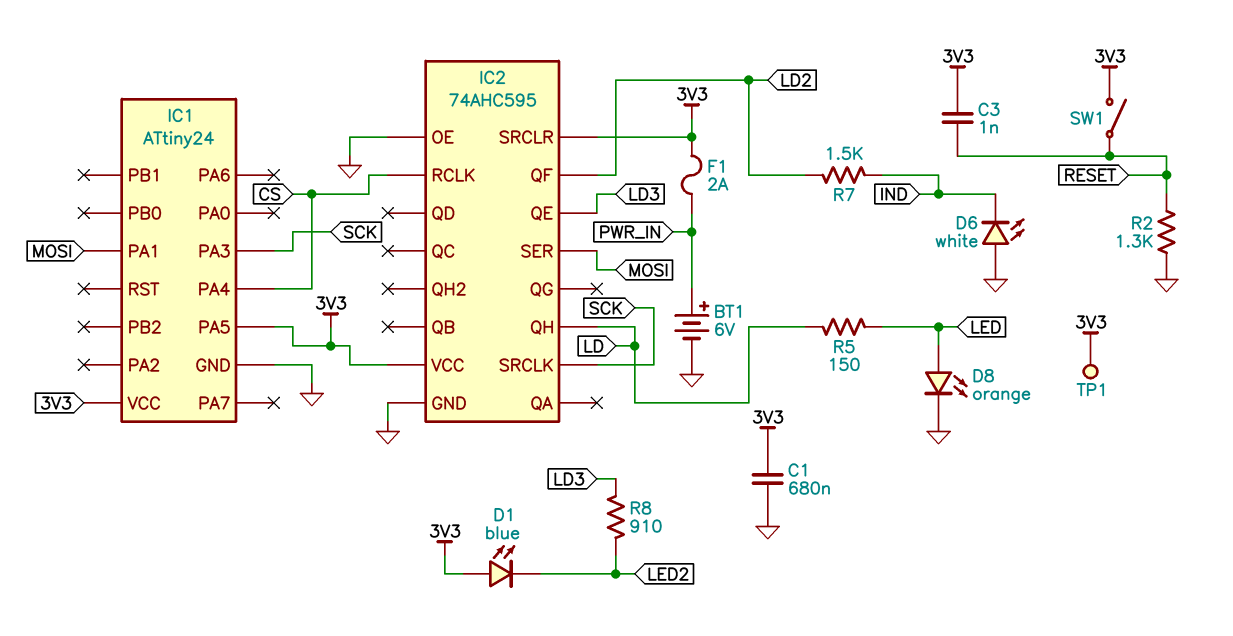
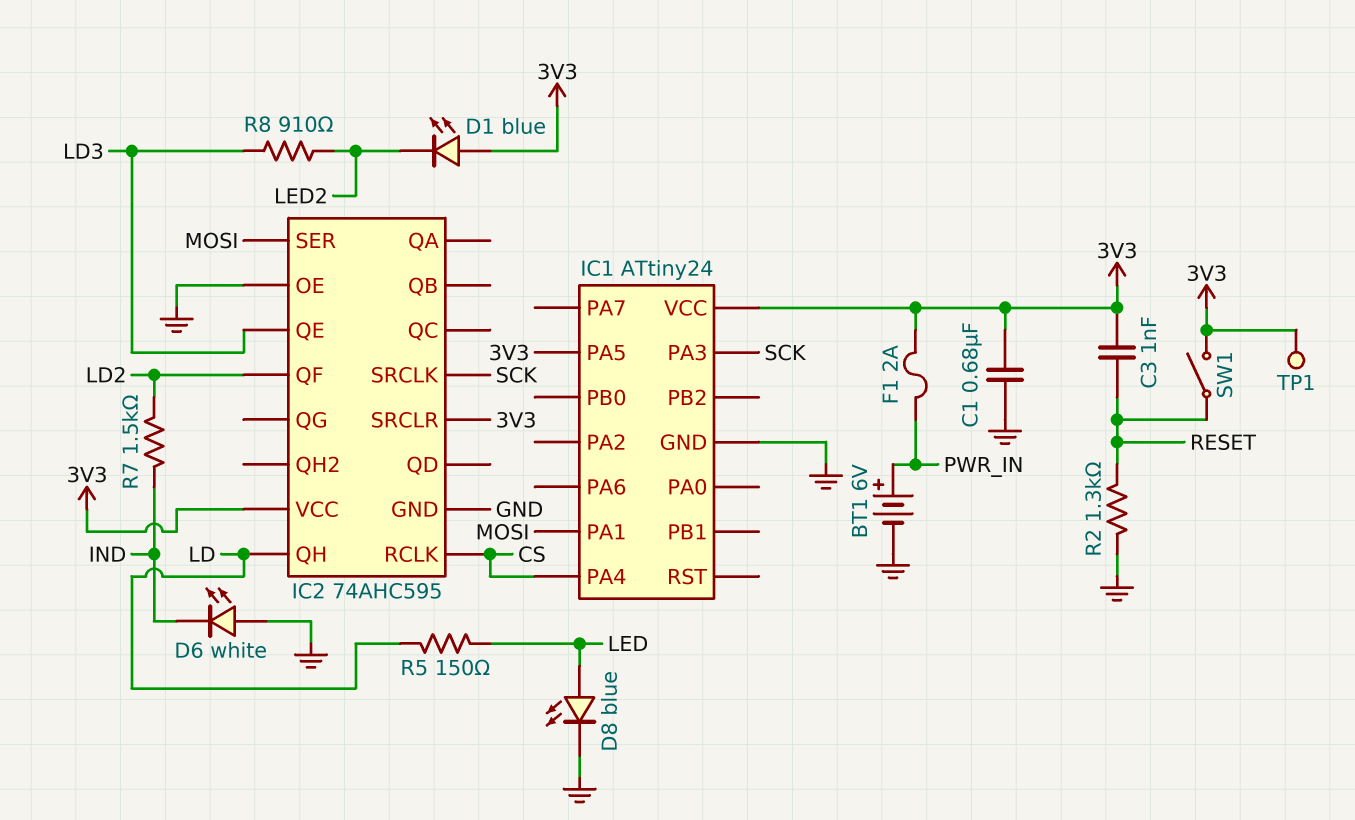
D8: LED orange (A LED, K GND) -> LED blue (A LED, K GND)

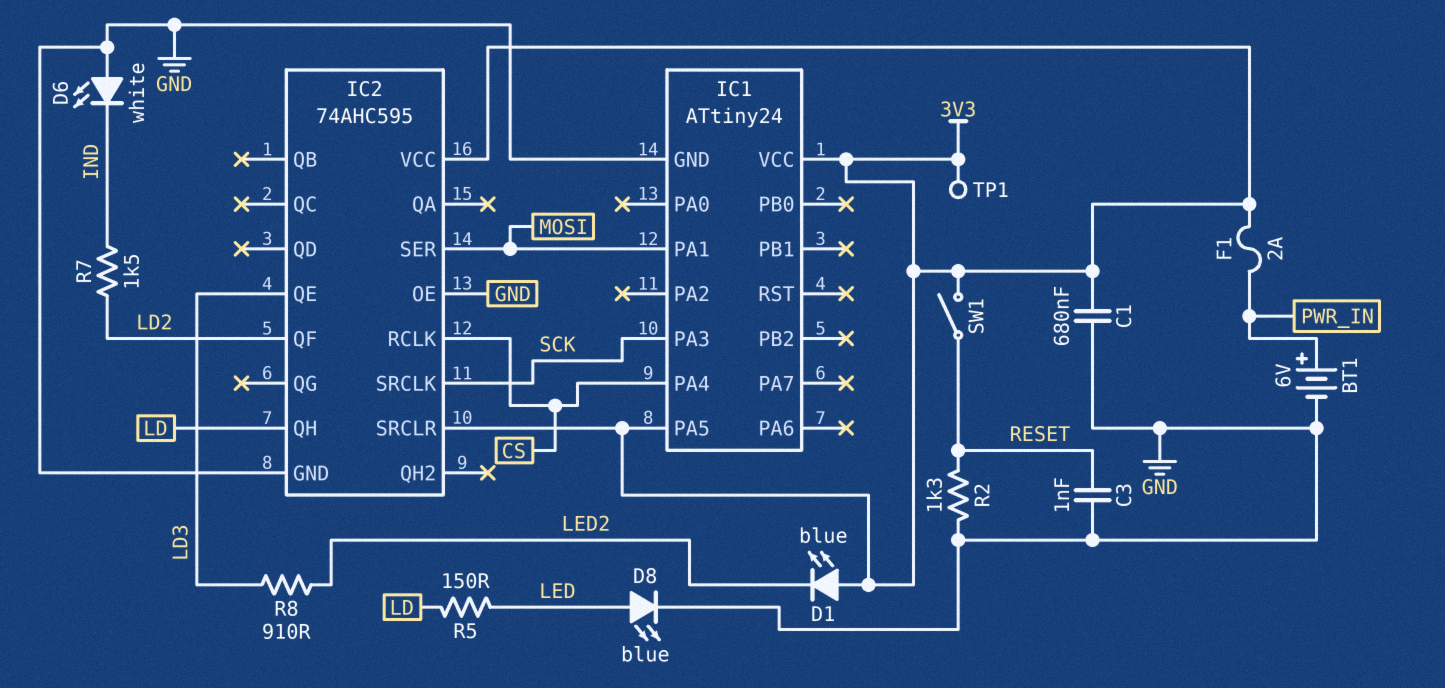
C3: 1nF (3V3, RESET) -> 1nF (GND, RESET)

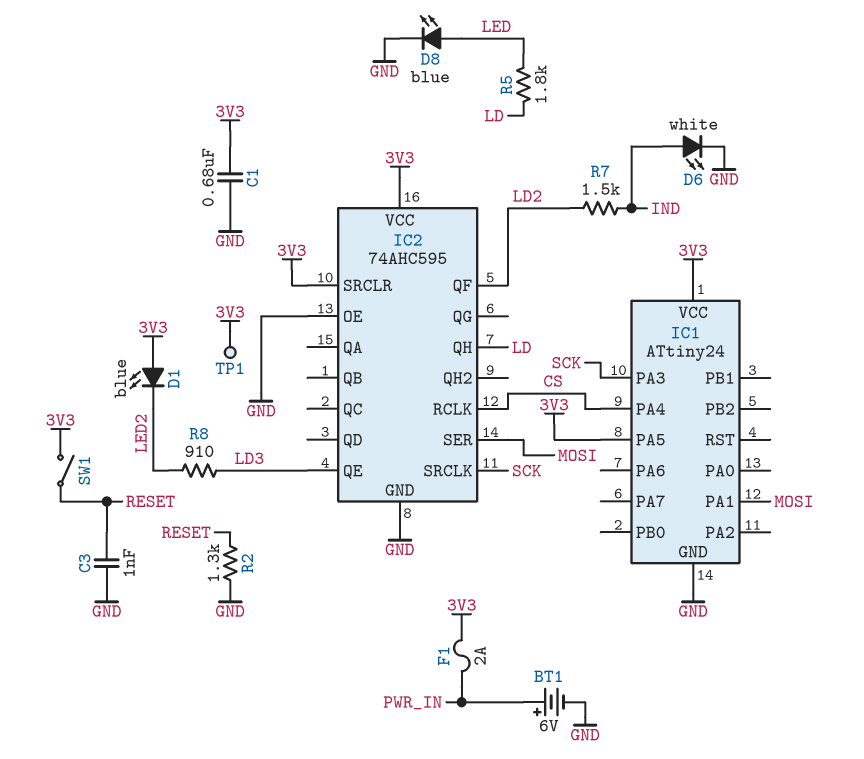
D6: LED white (A GND, K IND) -> LED white (A IND, K GND)
R5: 150 (LD, LED) -> 1.8k (LD, LED)

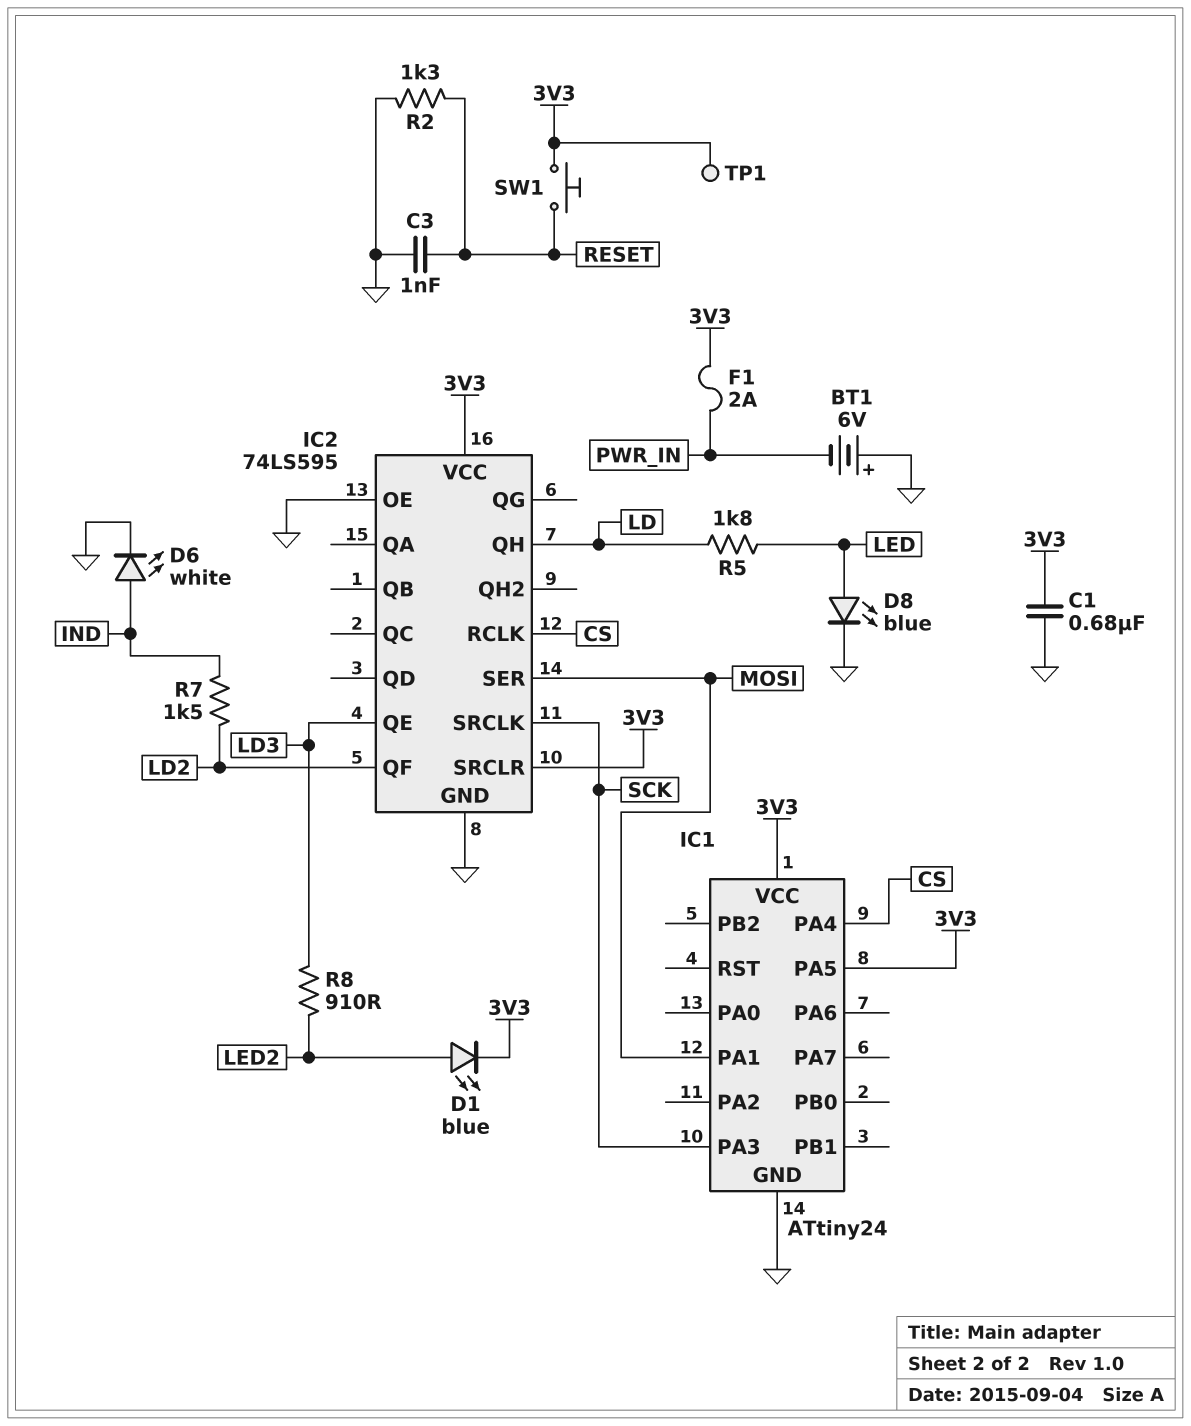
BT1: 6V (plus PWR_IN, minus GND) -> 6V (plus GND, minus PWR_IN)
D1: LED blue (A 3V3, K LED2) -> LED blue (A LED2, K 3V3)
IC2: 74AHC595 -> 74LS595
SW1: switch (3V3, RESET) -> button (3V3, RESET)

